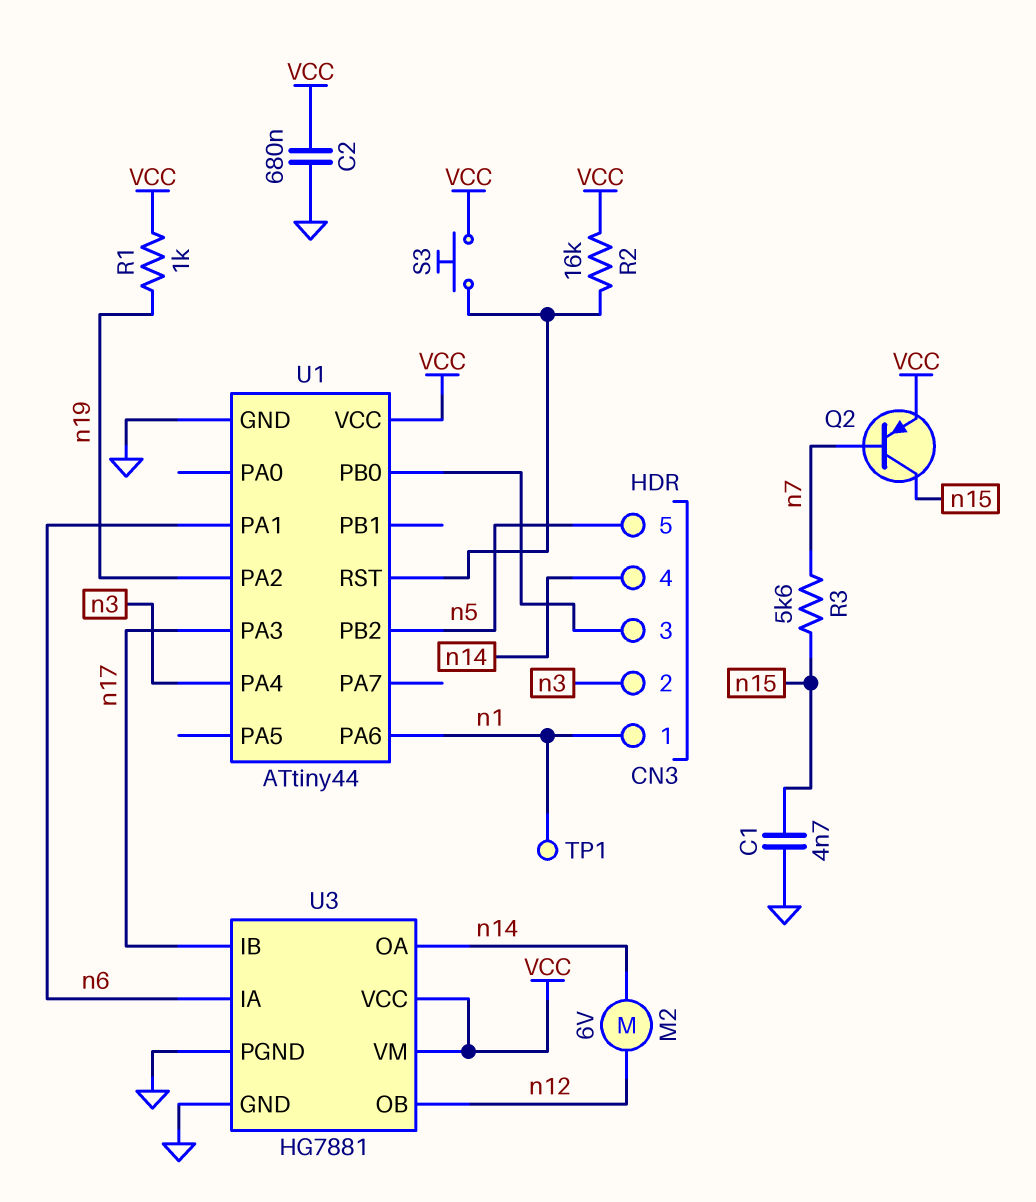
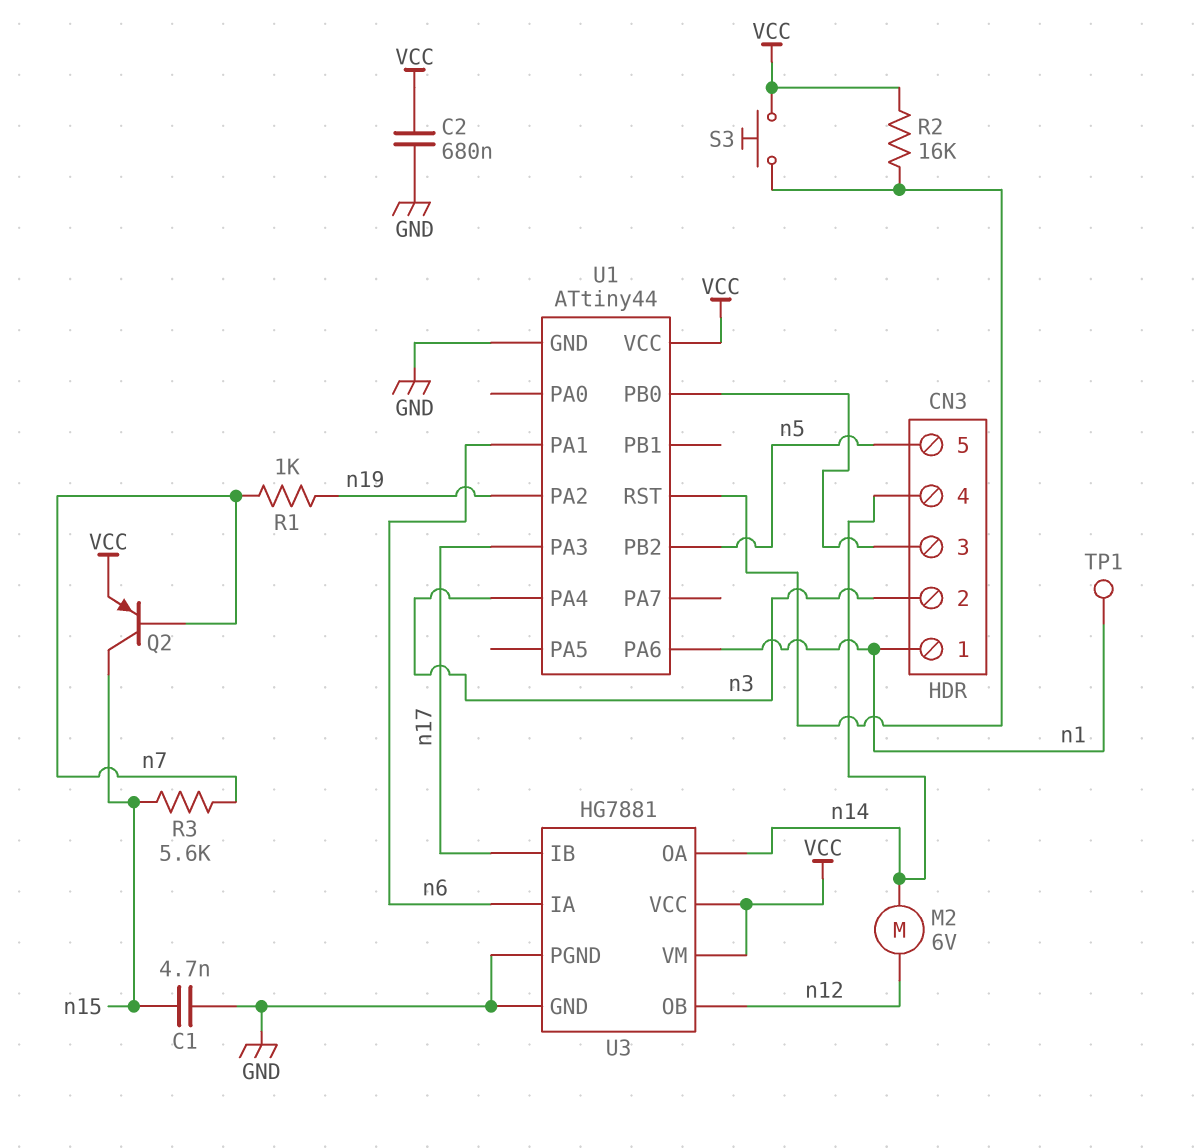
R1: 1k (VCC, n19) -> 1k (n7, n19)

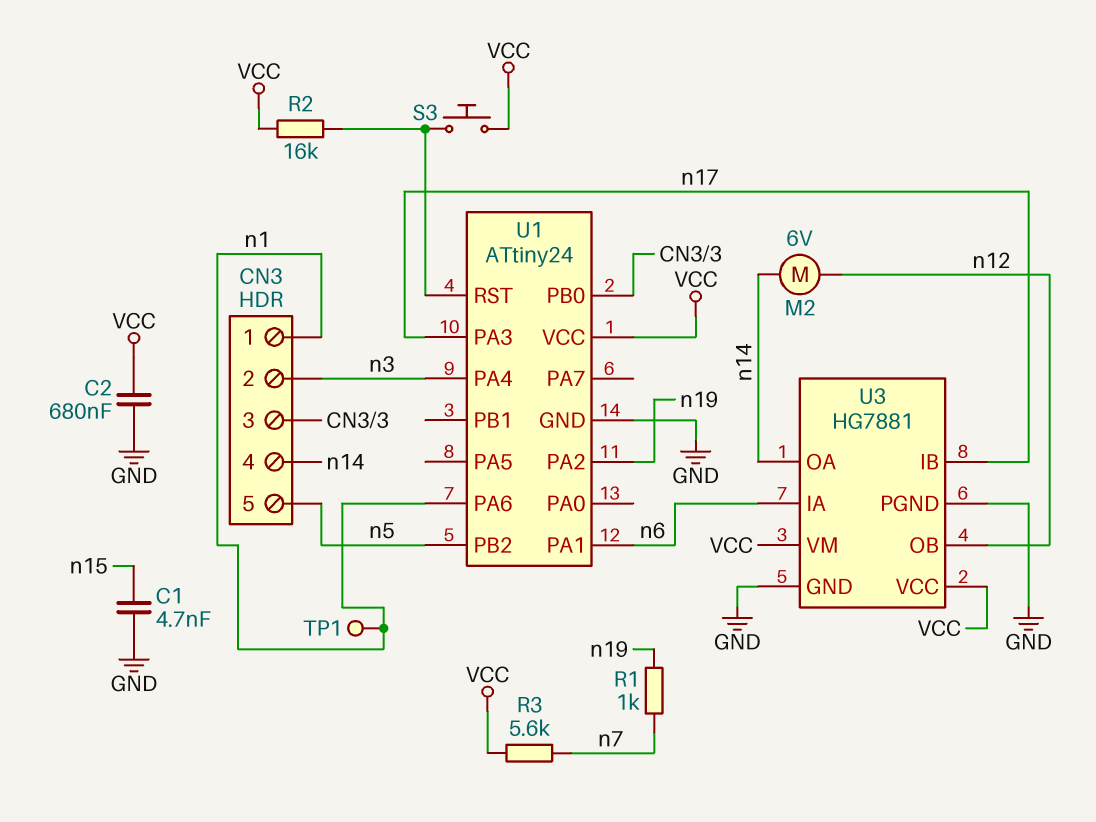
Q2: PNP (B n7, C n15, E VCC) -> none
R3: 5.6k (n7, n15) -> 5.6k (VCC, n7)
U1: ATtiny44 -> ATtiny24

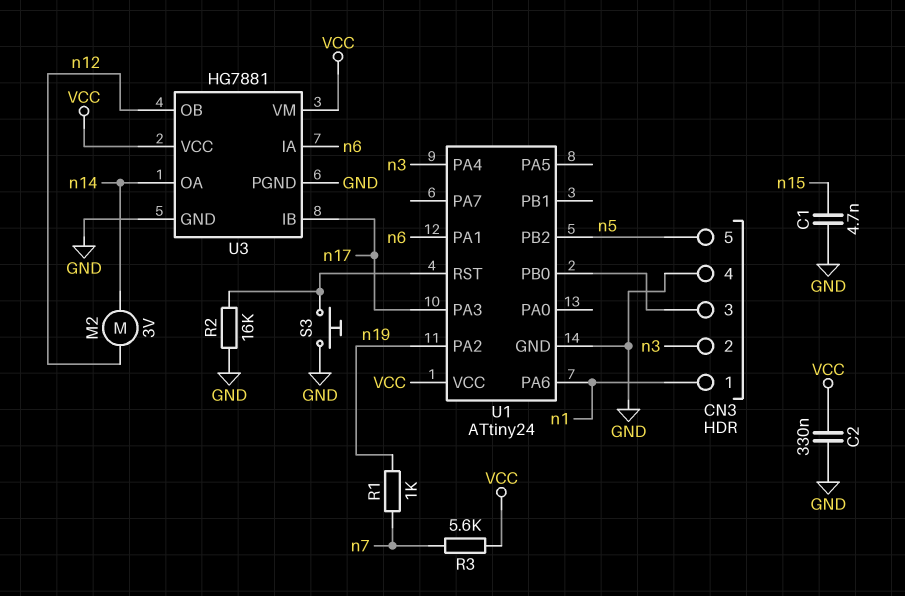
C2: 680nF (GND, VCC) -> 330nF (GND, VCC)
CN3 pin 4: n14 -> GND
M2: motor 6V (n12, n14) -> motor 3V (n12, n14)
R2: 16k (U1/RST, VCC) -> 16k (GND, U1/RST)
S3: button (U1/RST, VCC) -> button (GND, U1/RST)
TP1: test point (n1) -> none

